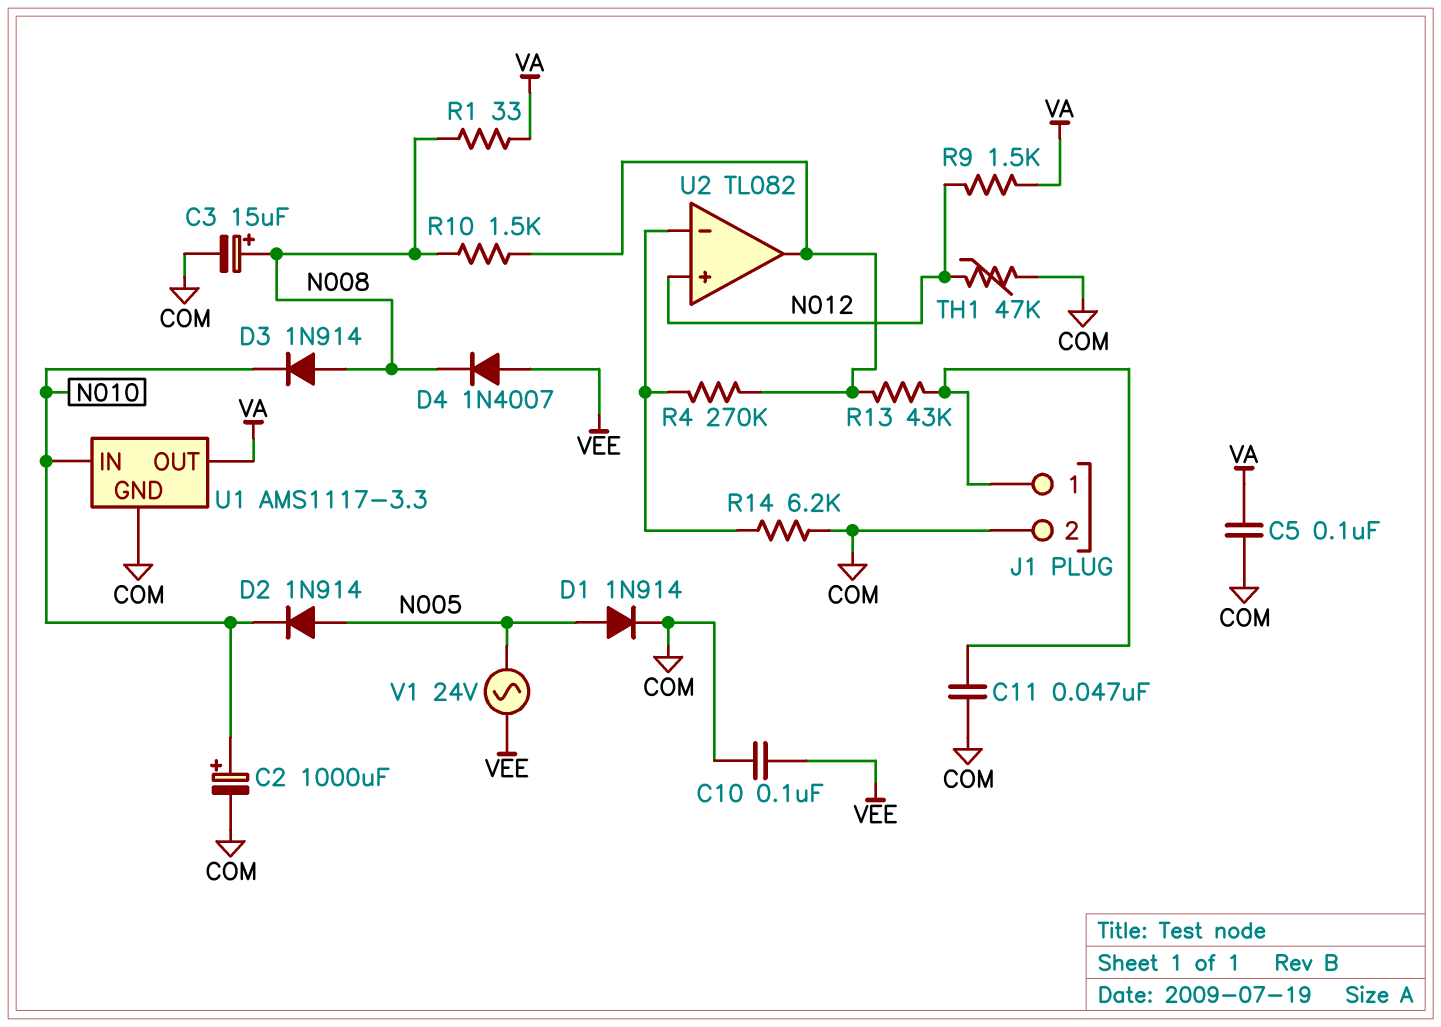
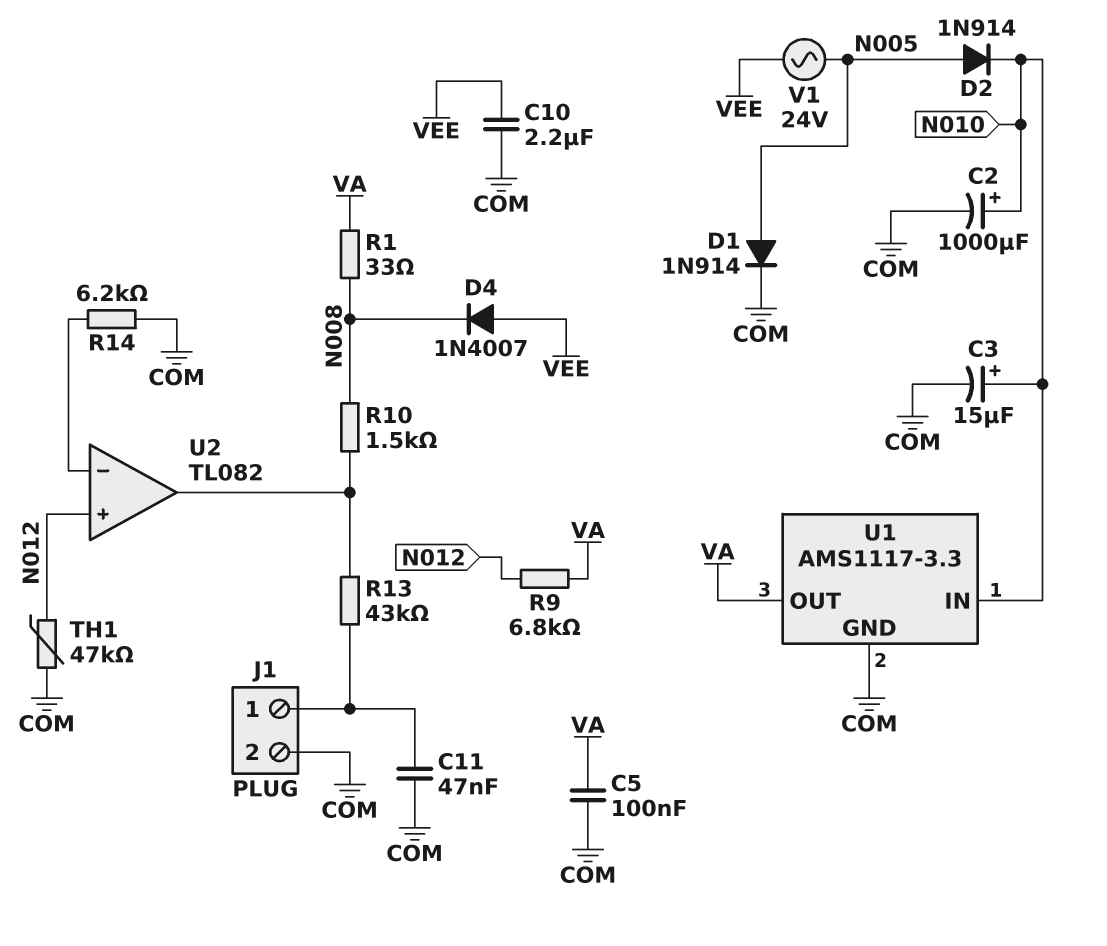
C3: 15uF (plus N008, minus COM) -> 15uF (plus N010, minus COM)
C10: 100nF (COM, VEE) -> 2.2uF (COM, VEE)
D3: diode 1N914 (A N008, K N010) -> none
R4: 270k (U2/in-, U2/out) -> none
R9: 1.5k (N012, VA) -> 6.8k (N012, VA)

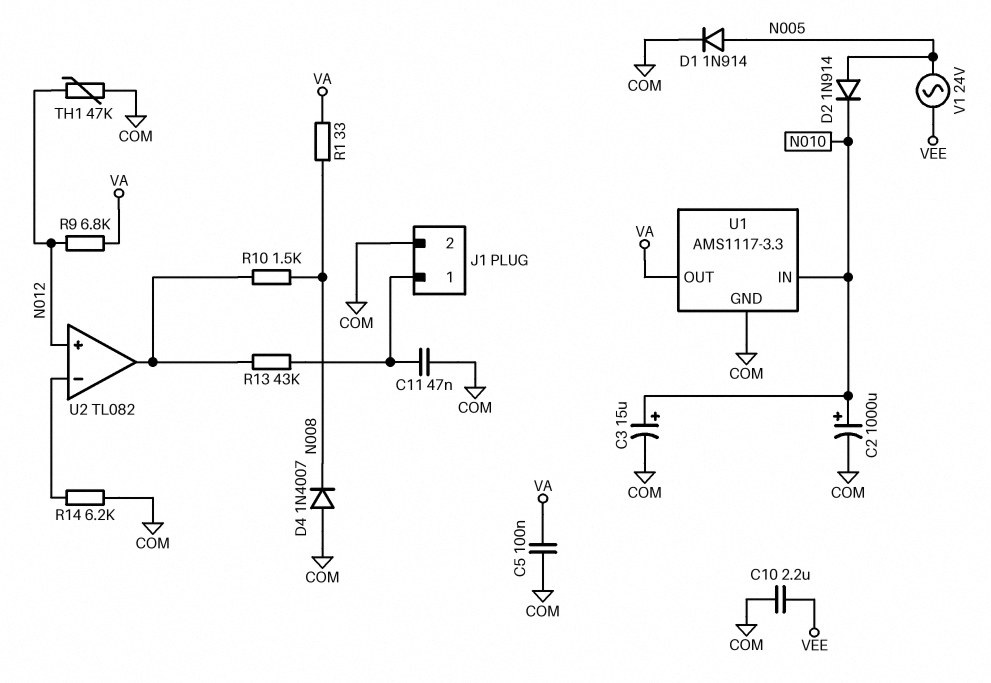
D4: diode 1N4007 (A VEE, K N008) -> diode 1N4007 (A COM, K N008)

